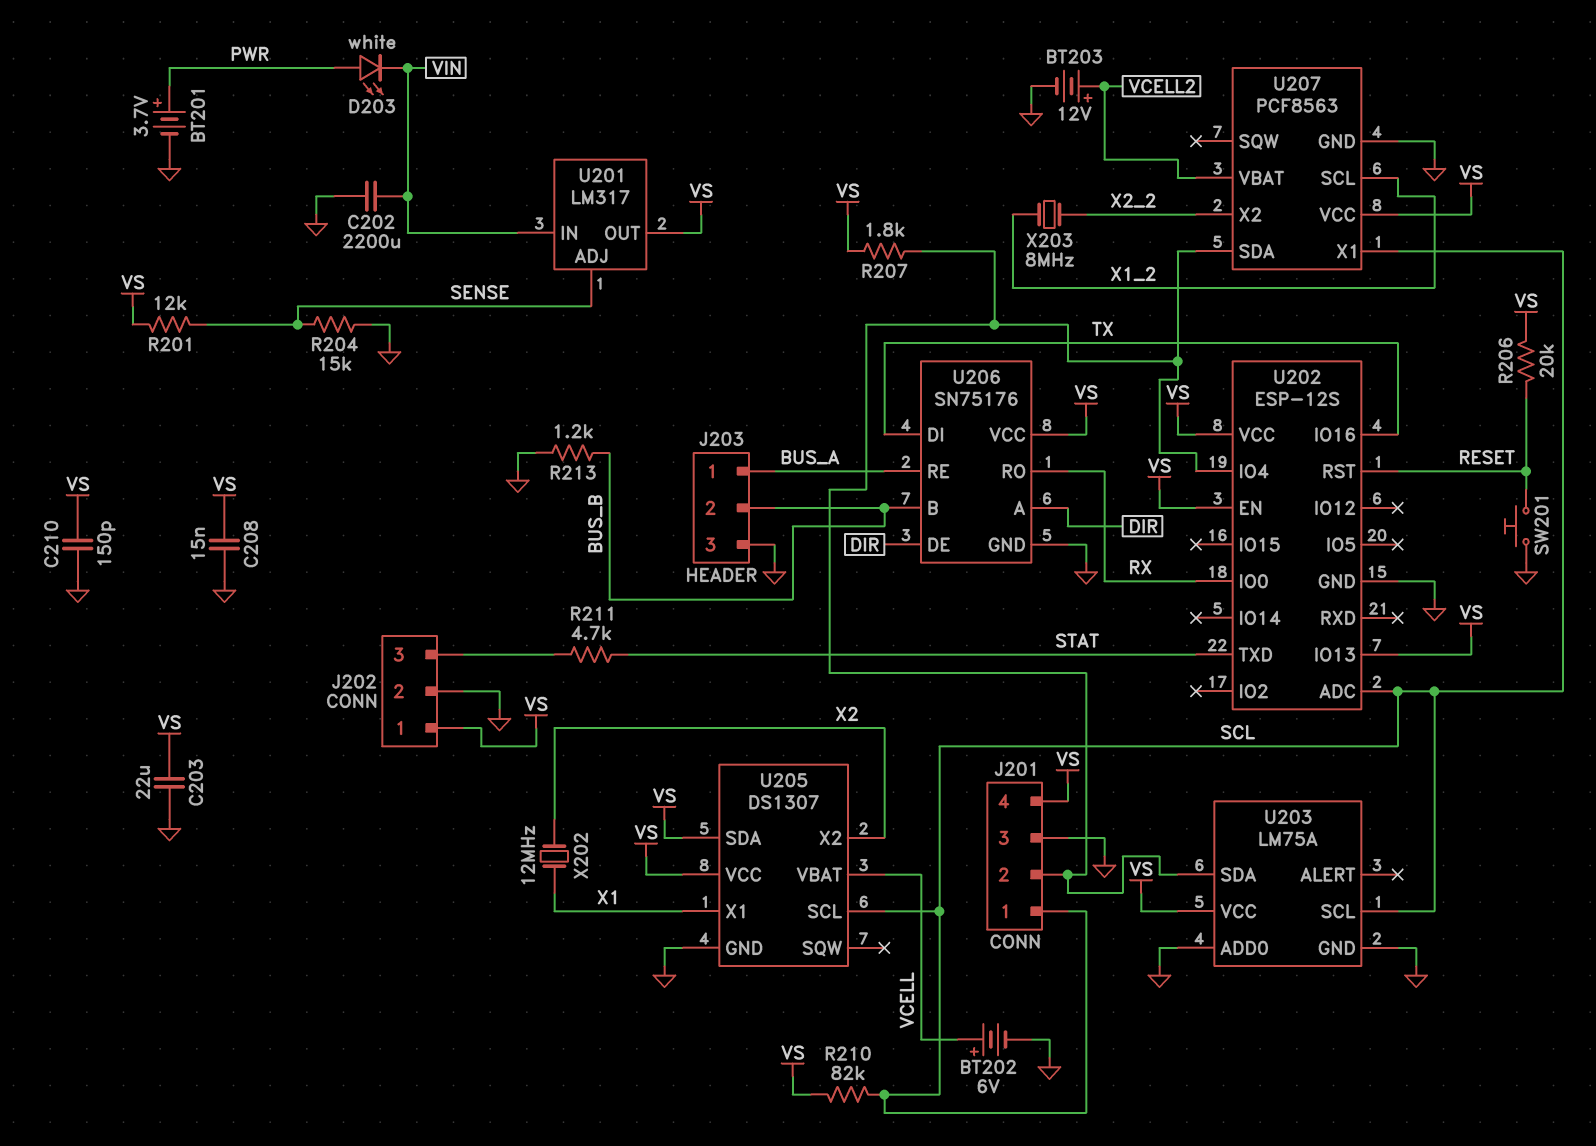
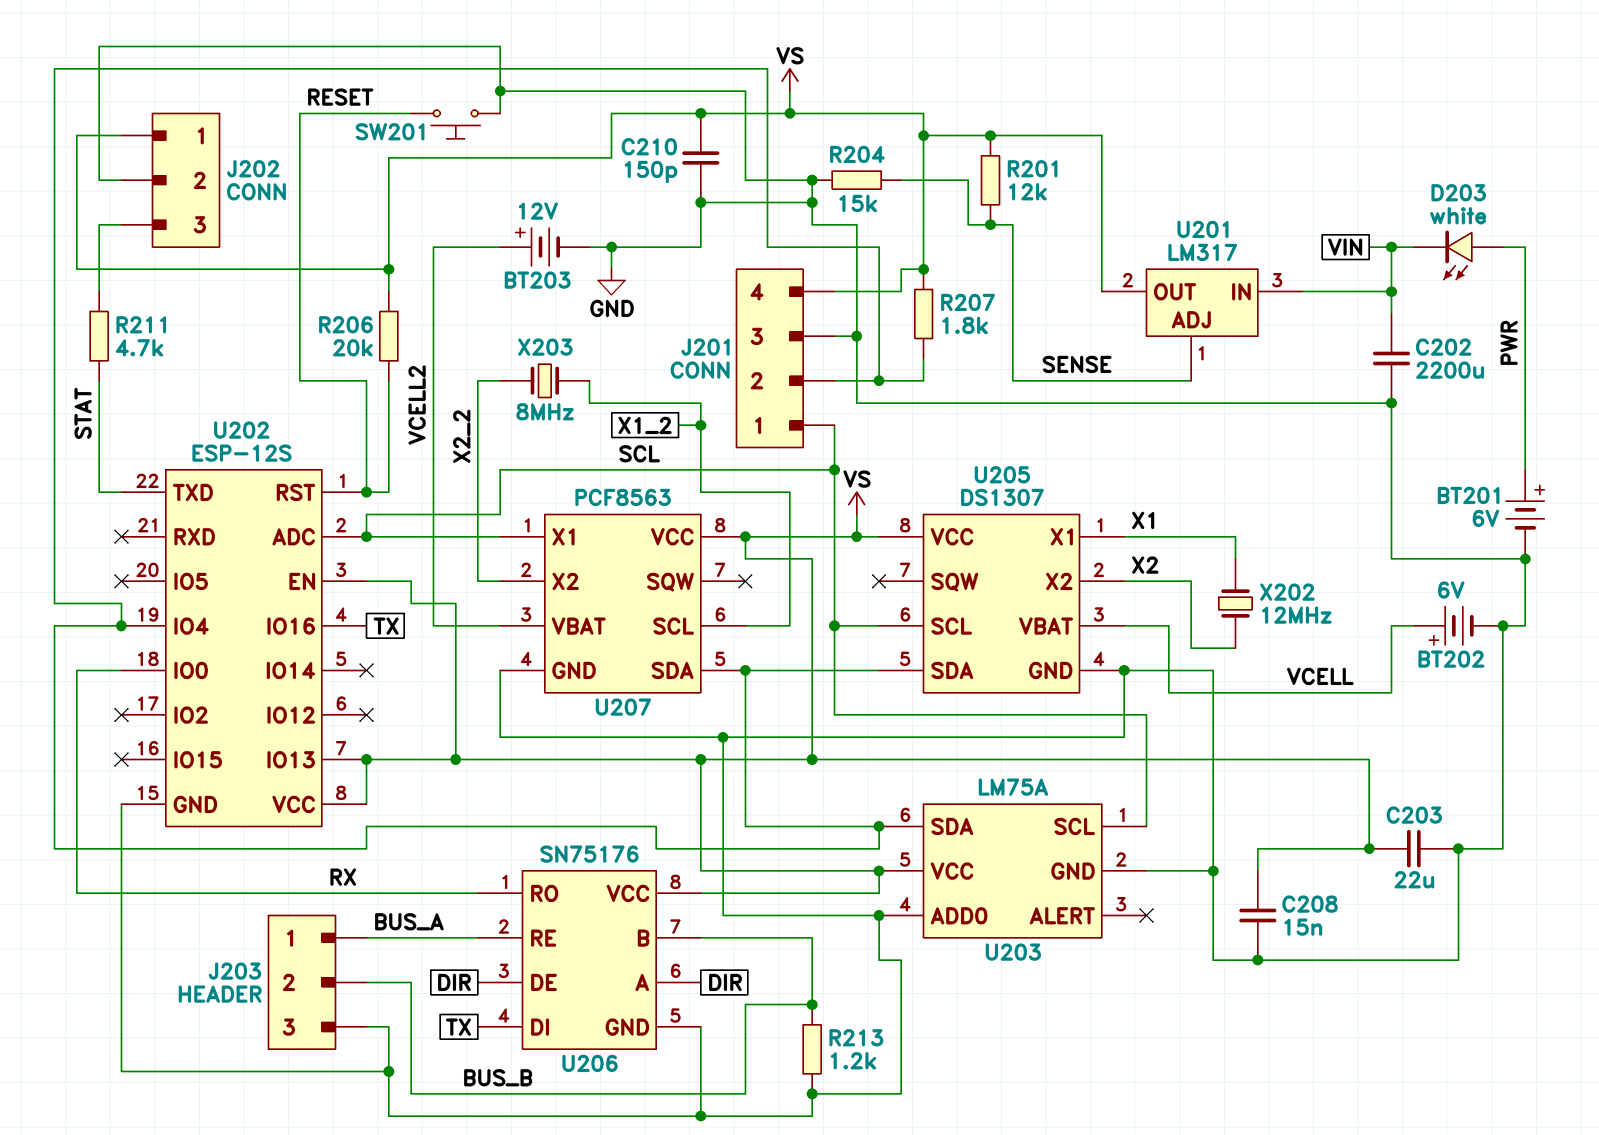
BT201: 3.7V (plus PWR, minus GND) -> 6V (plus PWR, minus GND)
R210: 82k (SCL, VS) -> none
U205 pin SDA: VS -> J201/2

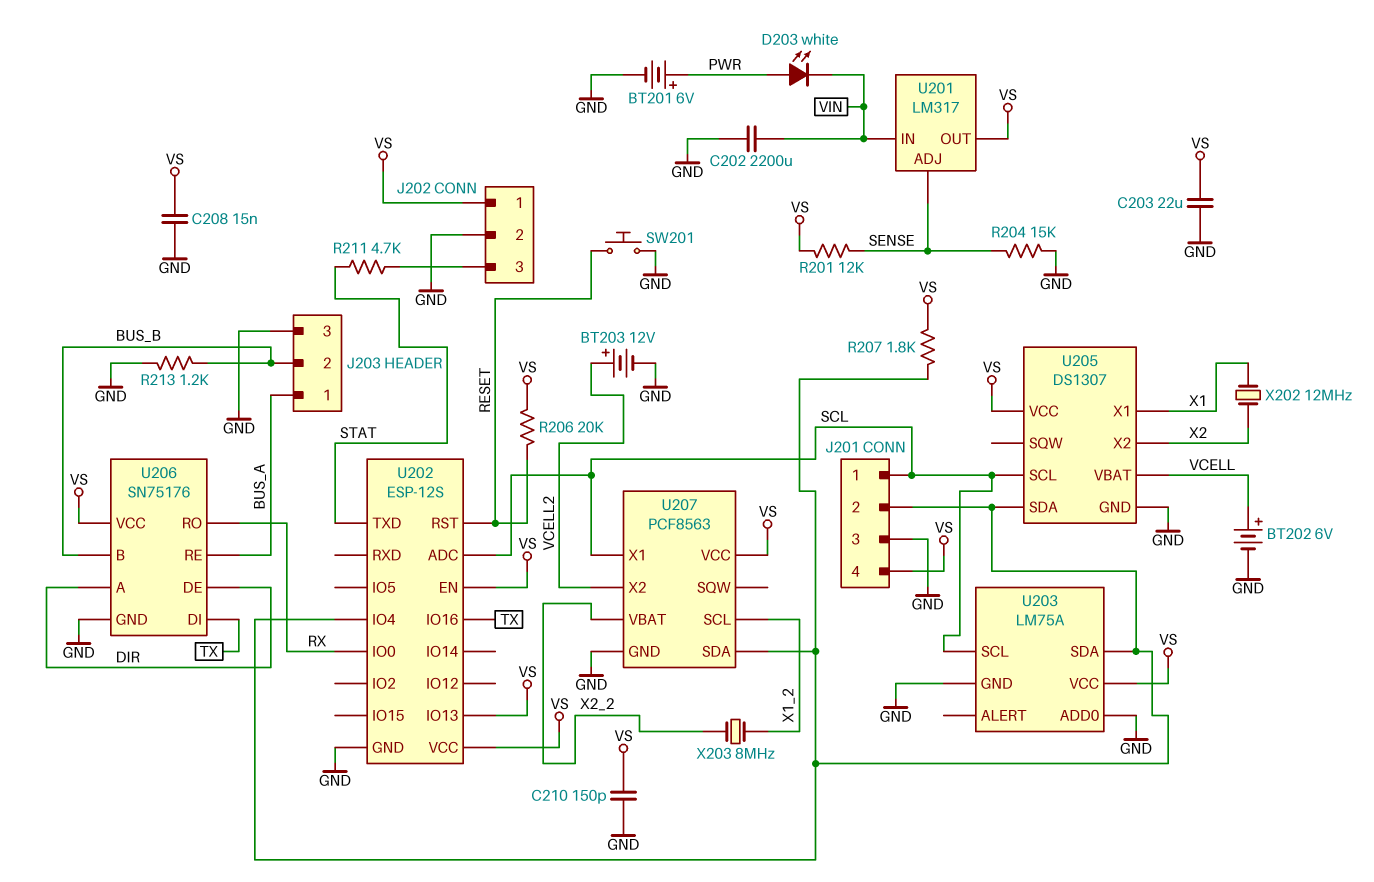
U207 pin VBAT: VCELL2 -> X2_2
U207 pin X2: X2_2 -> VCELL2

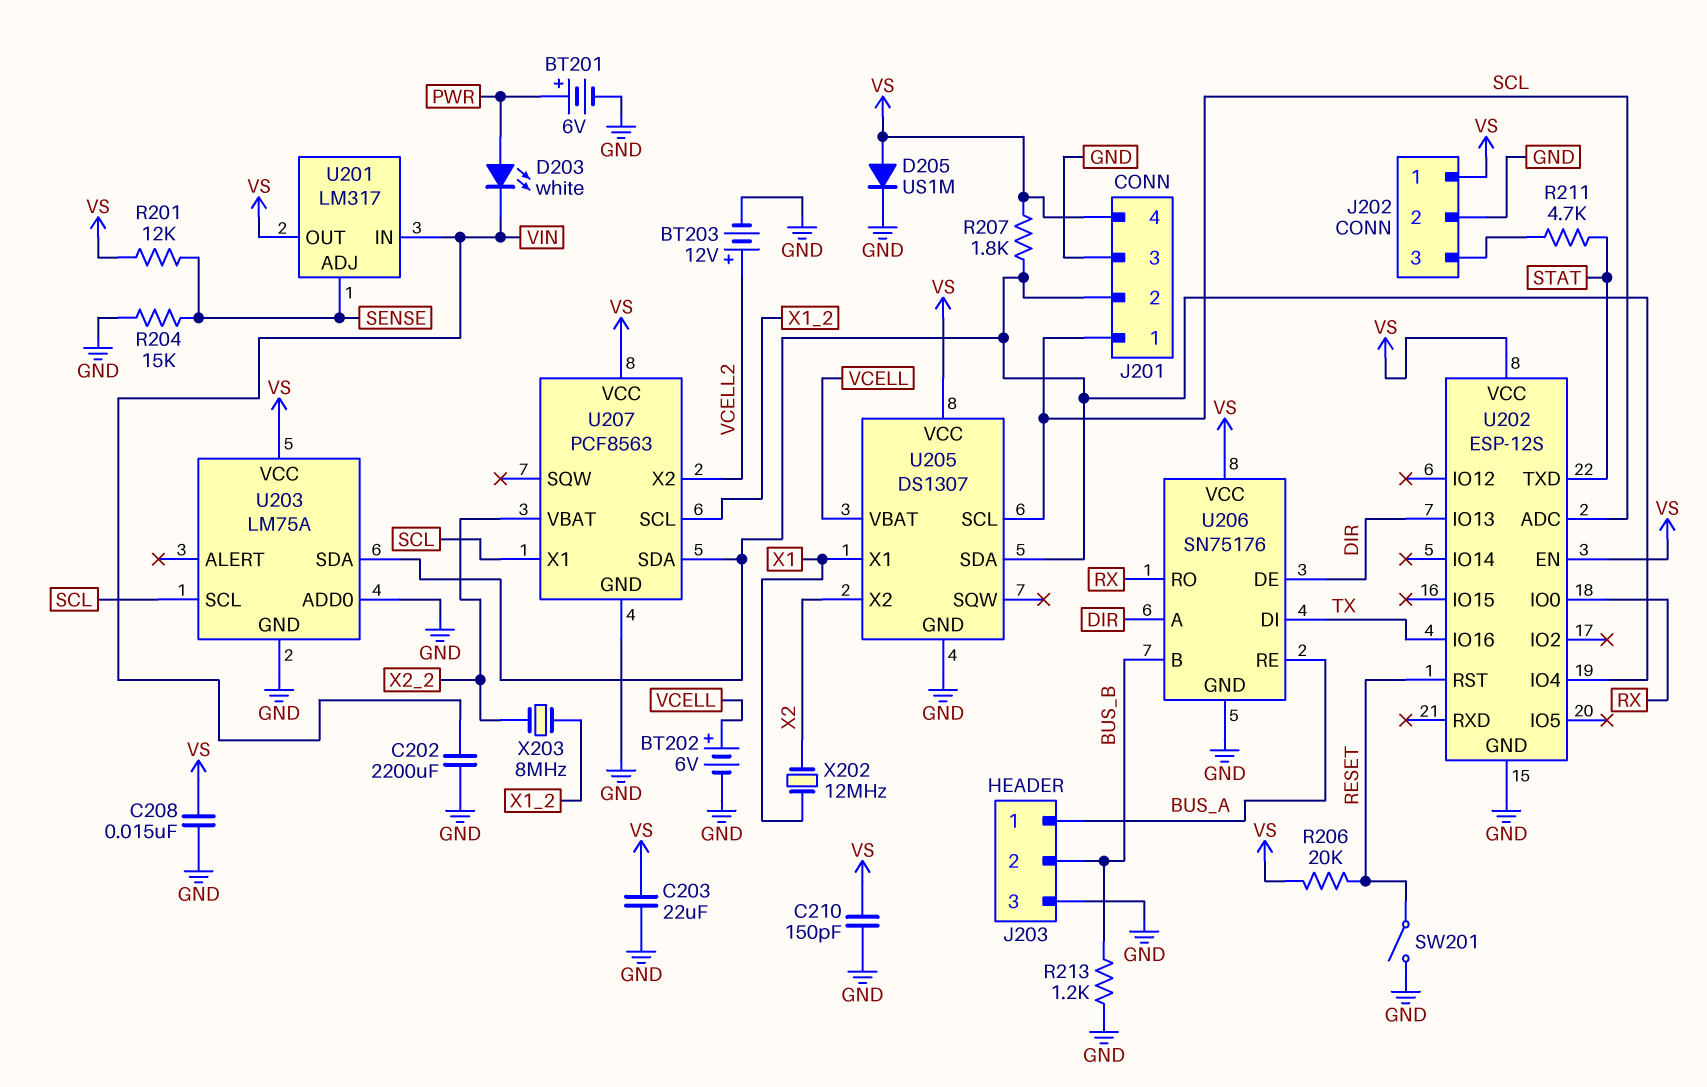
D205: none -> diode US1M (A VS, K GND)
SW201: button (GND, RESET) -> switch (GND, RESET)
U202 pin IO13: VS -> DIR

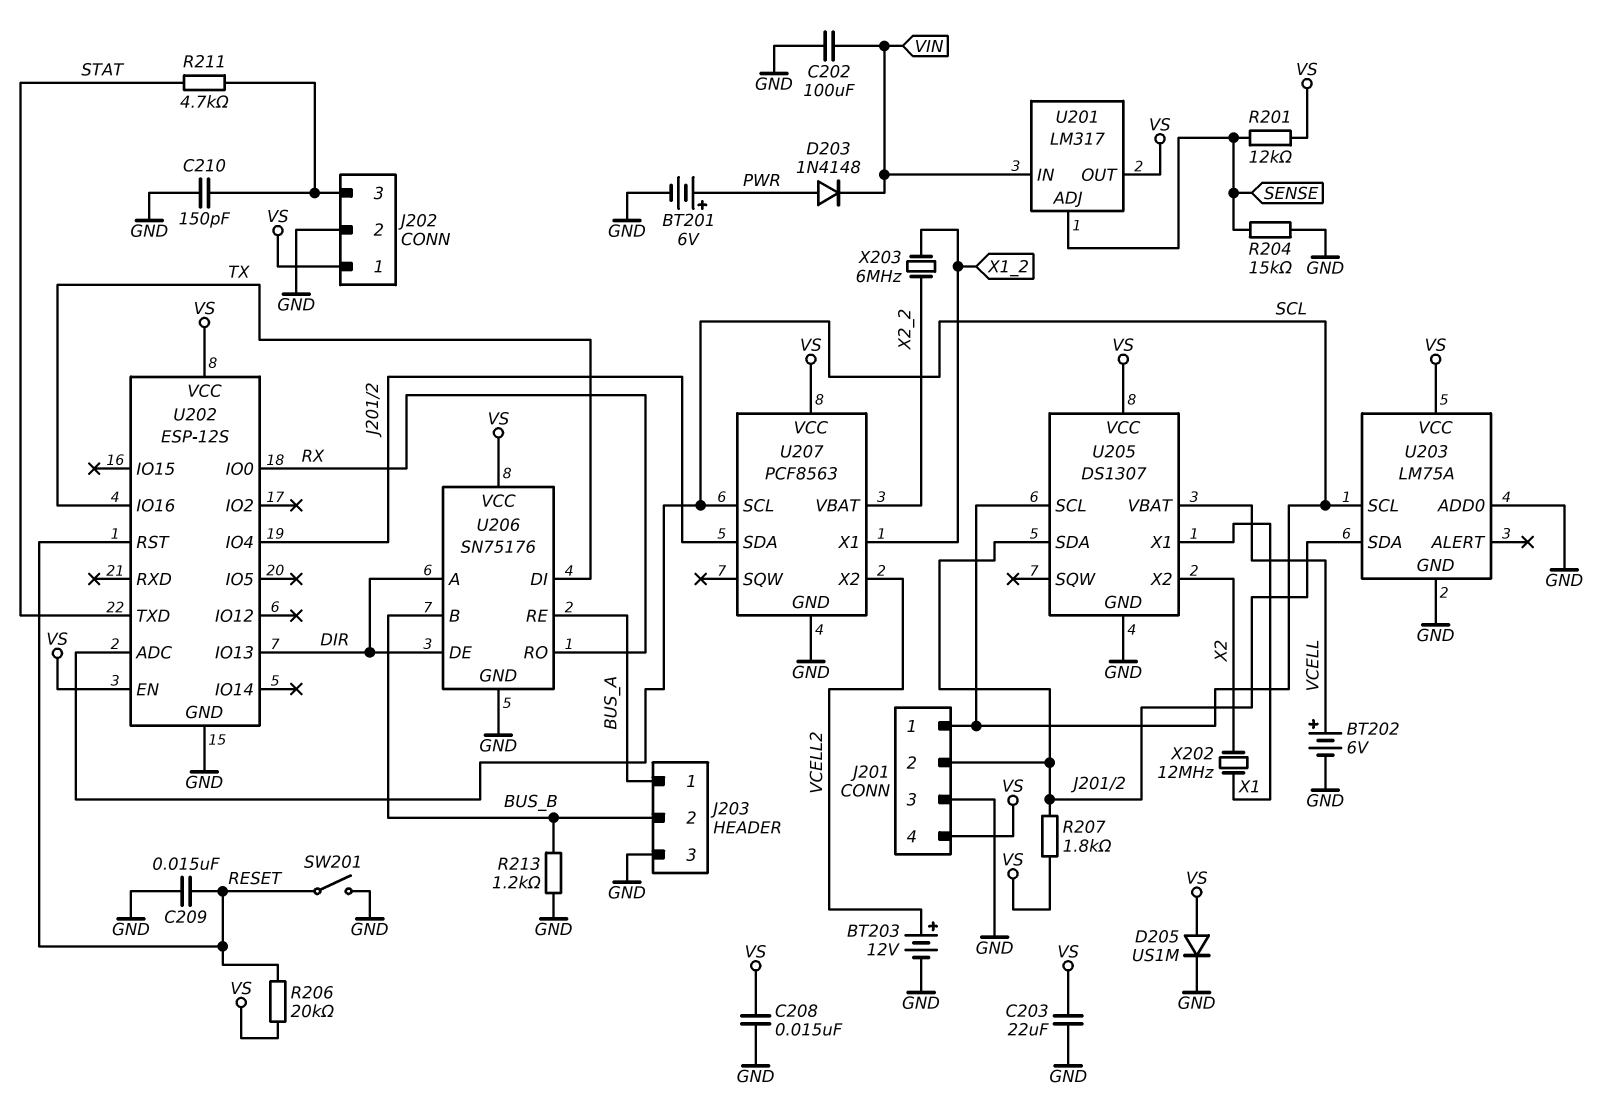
C202: 2200uF (GND, VIN) -> 100uF (GND, VIN)
C209: none -> 15nF (GND, RESET)
C210: 150pF (GND, VS) -> 150pF (GND, J202/3)
D203: LED white (A PWR, K VIN) -> diode 1N4148 (A PWR, K VIN)
U207 pin SCL: X1_2 -> SCL
U207 pin X1: SCL -> X1_2
X203: 8MHz (X1_2, X2_2) -> 6MHz (X1_2, X2_2)

